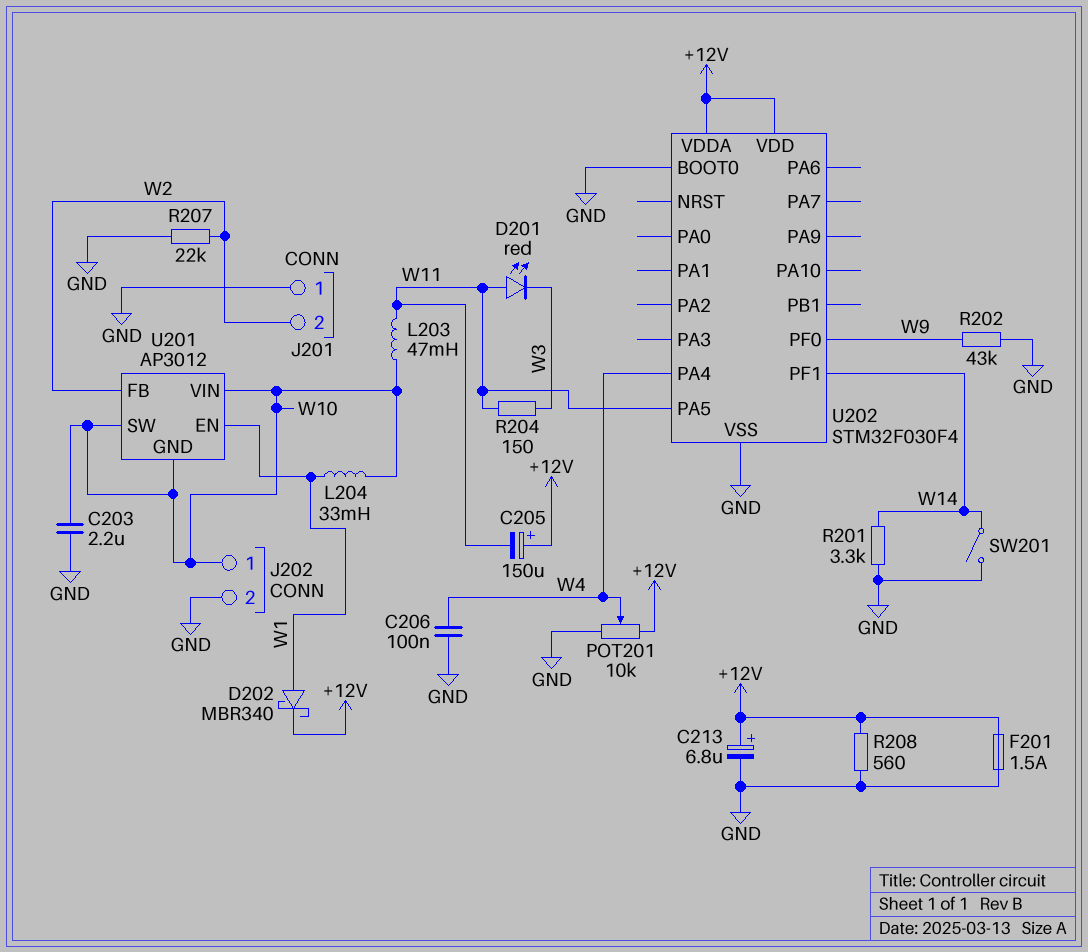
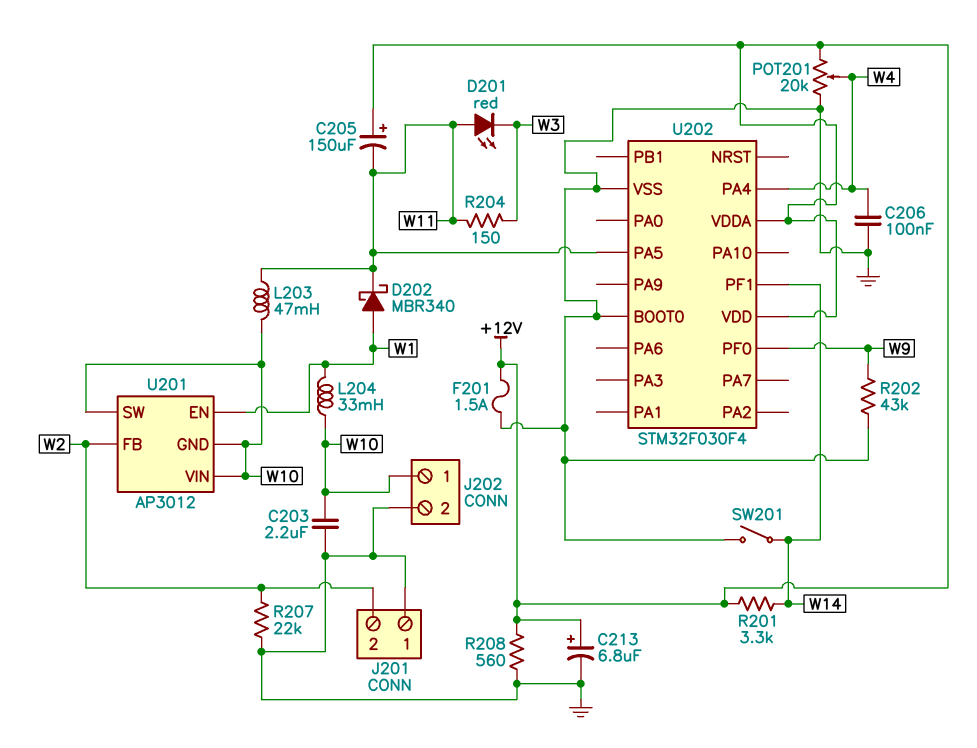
D202: schottky MBR340 (A W1, K +12V) -> schottky MBR340 (A W1, K W11)
POT201: 10k (+12V, GND, wiper W4) -> 20k (+12V, GND, wiper W4)
R201: 3.3k (GND, W14) -> 3.3k (+12V, W14)

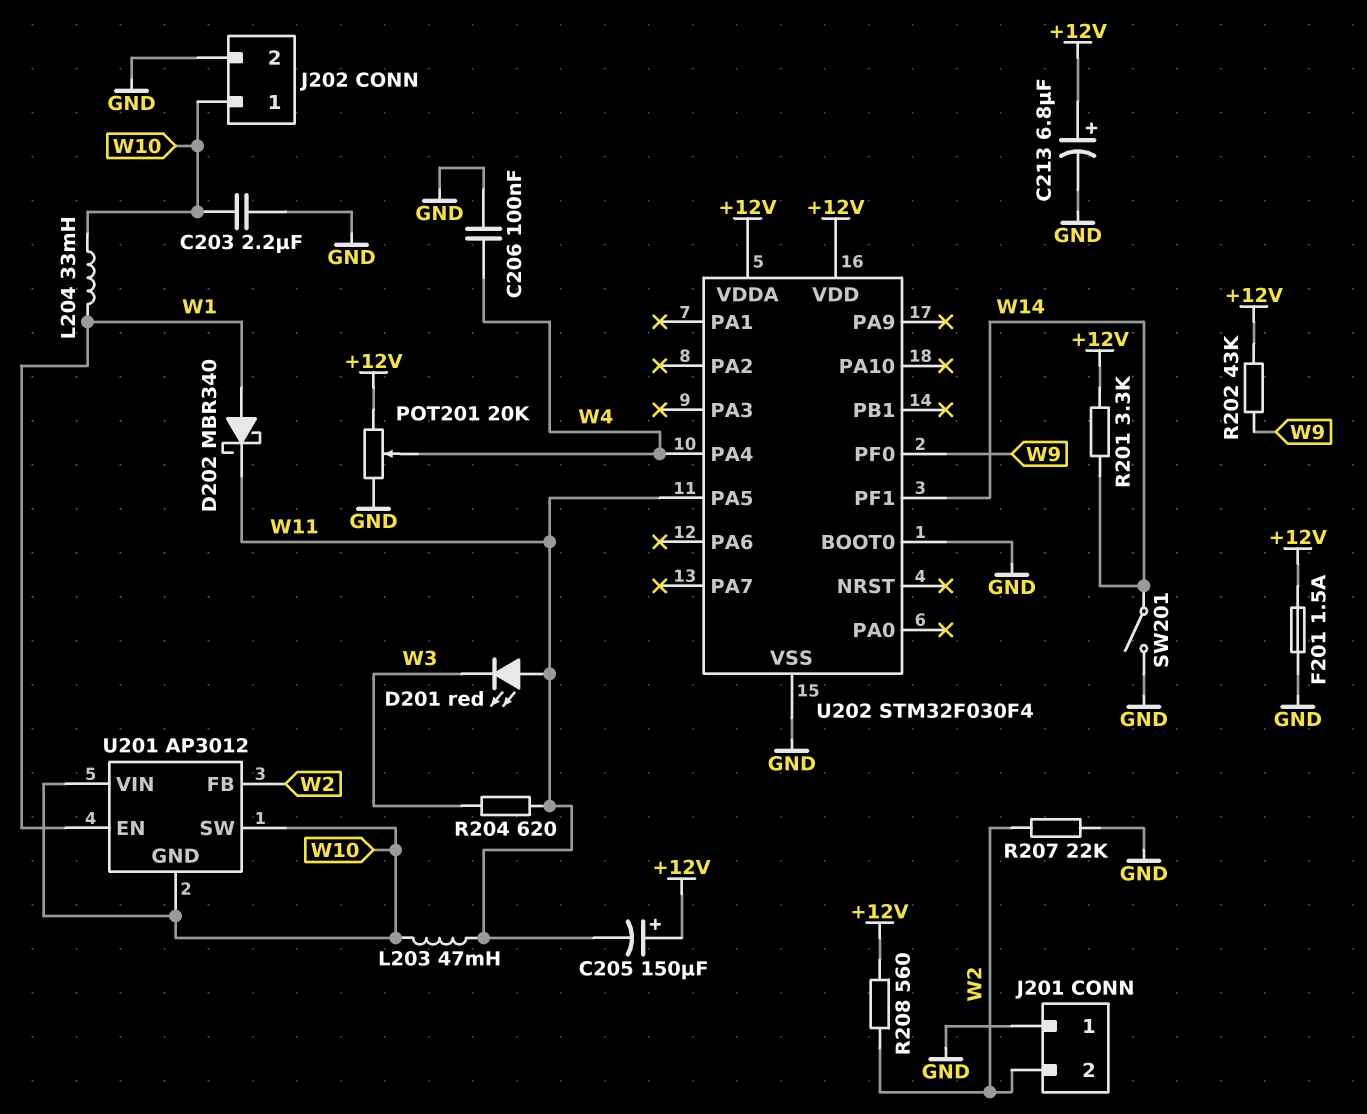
R202: 43k (GND, W9) -> 43k (+12V, W9)
R204: 150 (W3, W11) -> 620 (W3, W11)
R208: 560 (+12V, GND) -> 560 (+12V, W2)

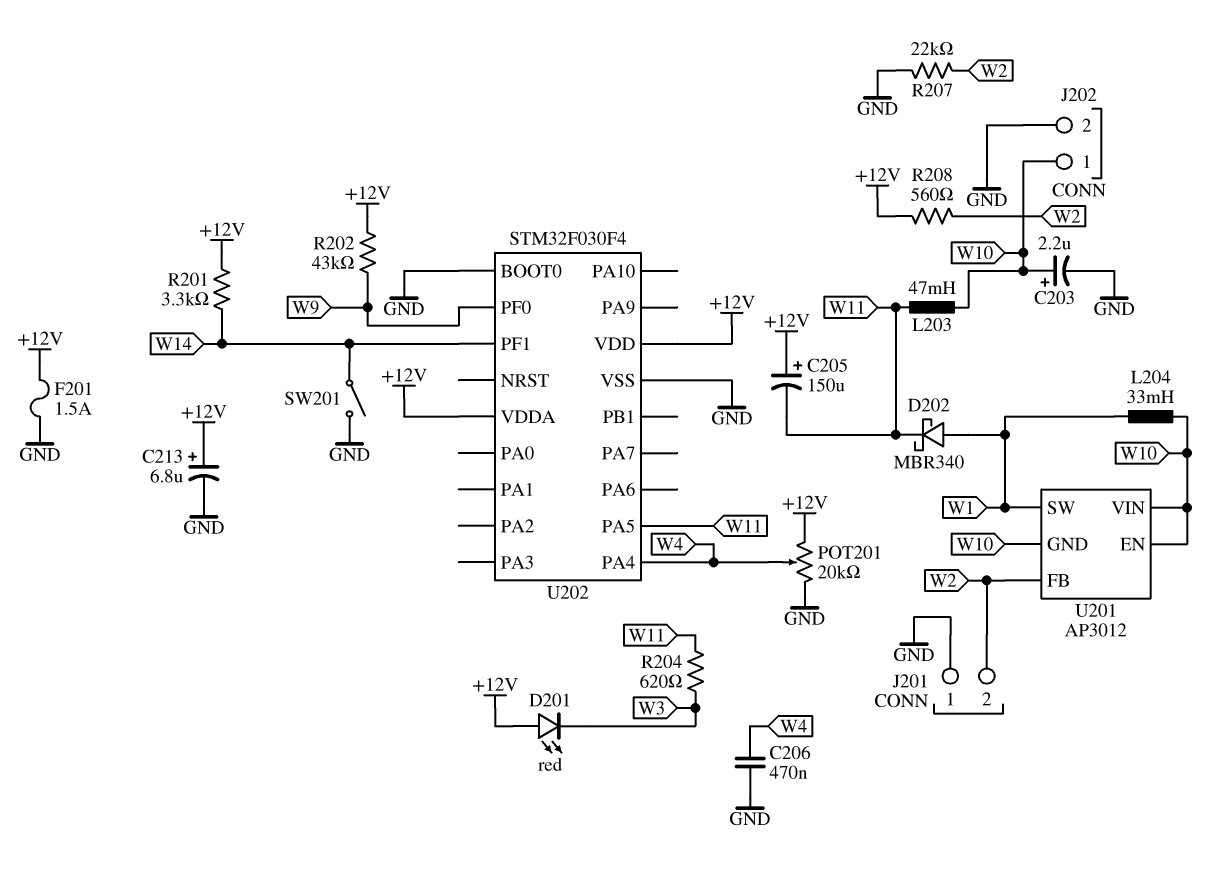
C203: 2.2uF (GND, W10) -> 2.2uF (plus W10, minus GND)
C206: 100nF (GND, W4) -> 470nF (GND, W4)
D201: LED red (A W11, K W3) -> LED red (A +12V, K W3)
U201 pin EN: W1 -> W10
U201 pin SW: W10 -> W1

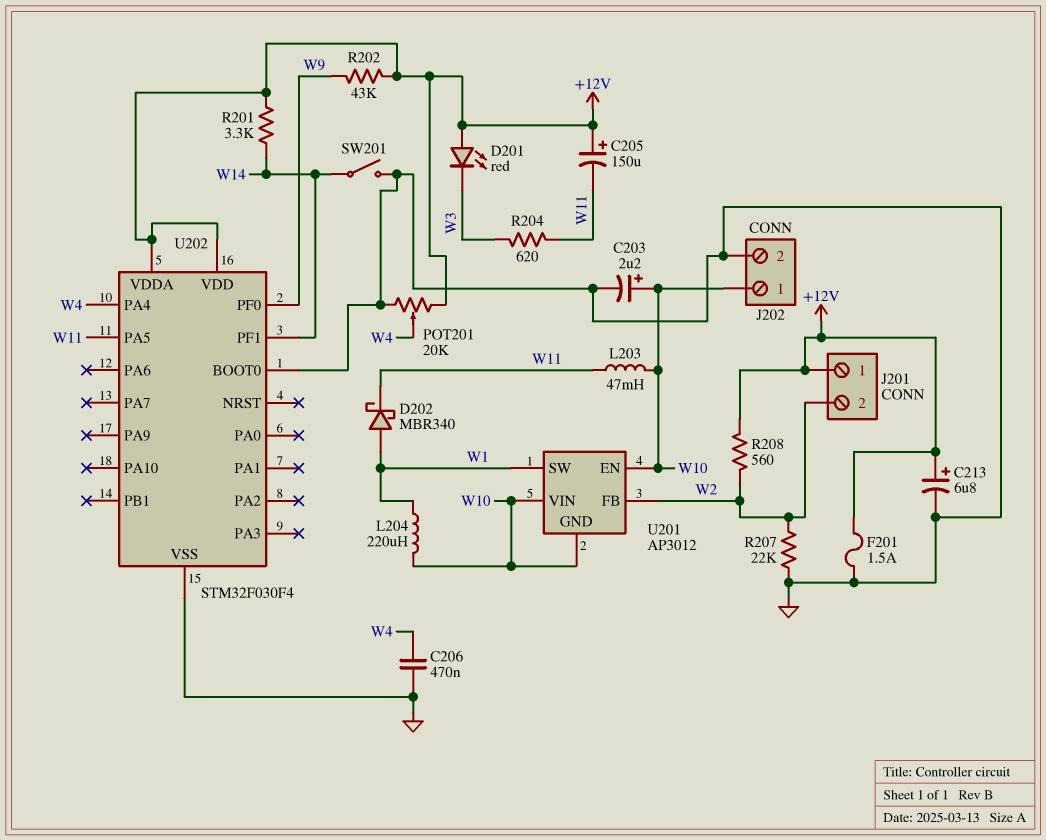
J201 pin 1: GND -> +12V
L204: 33mH (W1, W10) -> 220uH (W1, W10)

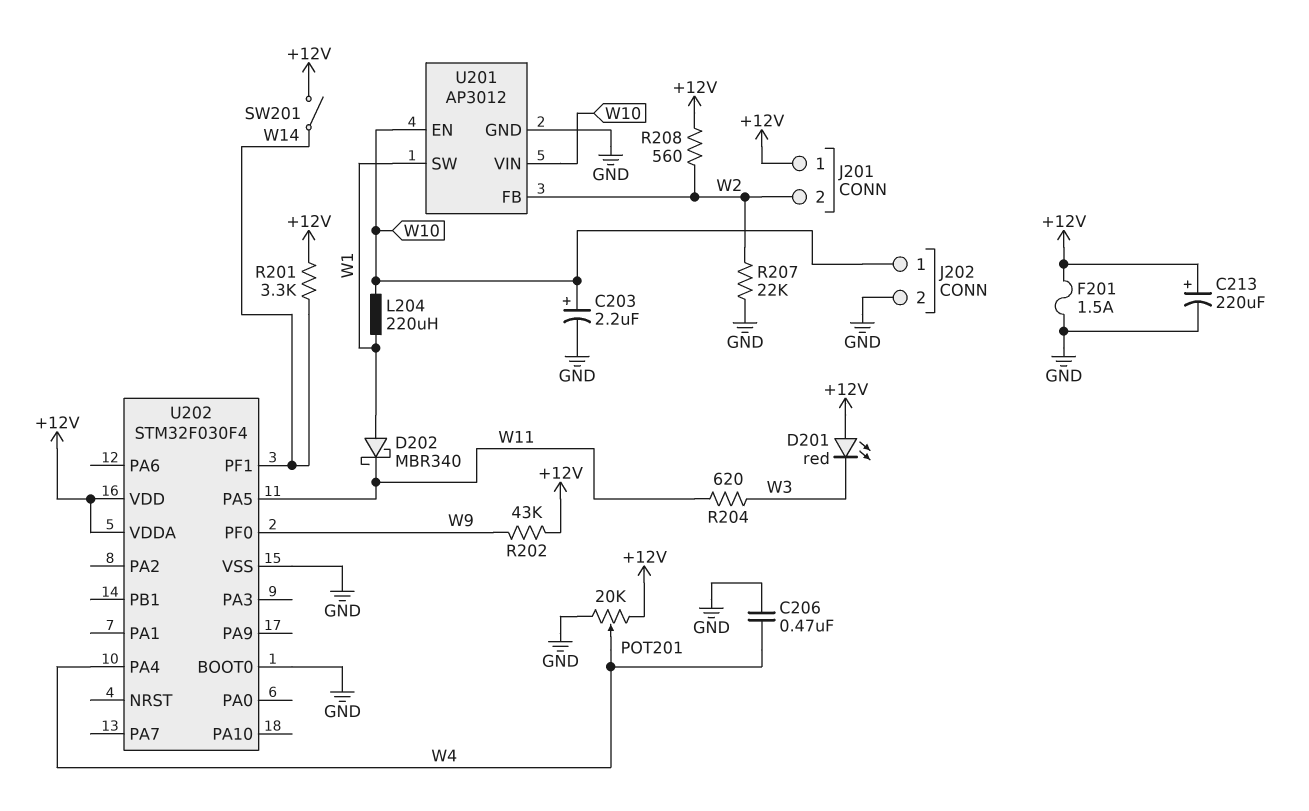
C205: 150uF (plus +12V, minus W11) -> none
C213: 6.8uF (plus +12V, minus GND) -> 220uF (plus +12V, minus GND)
L203: 47mH (W10, W11) -> none
SW201: switch (GND, W14) -> switch (+12V, W14)
U201 pin GND: W10 -> GND

